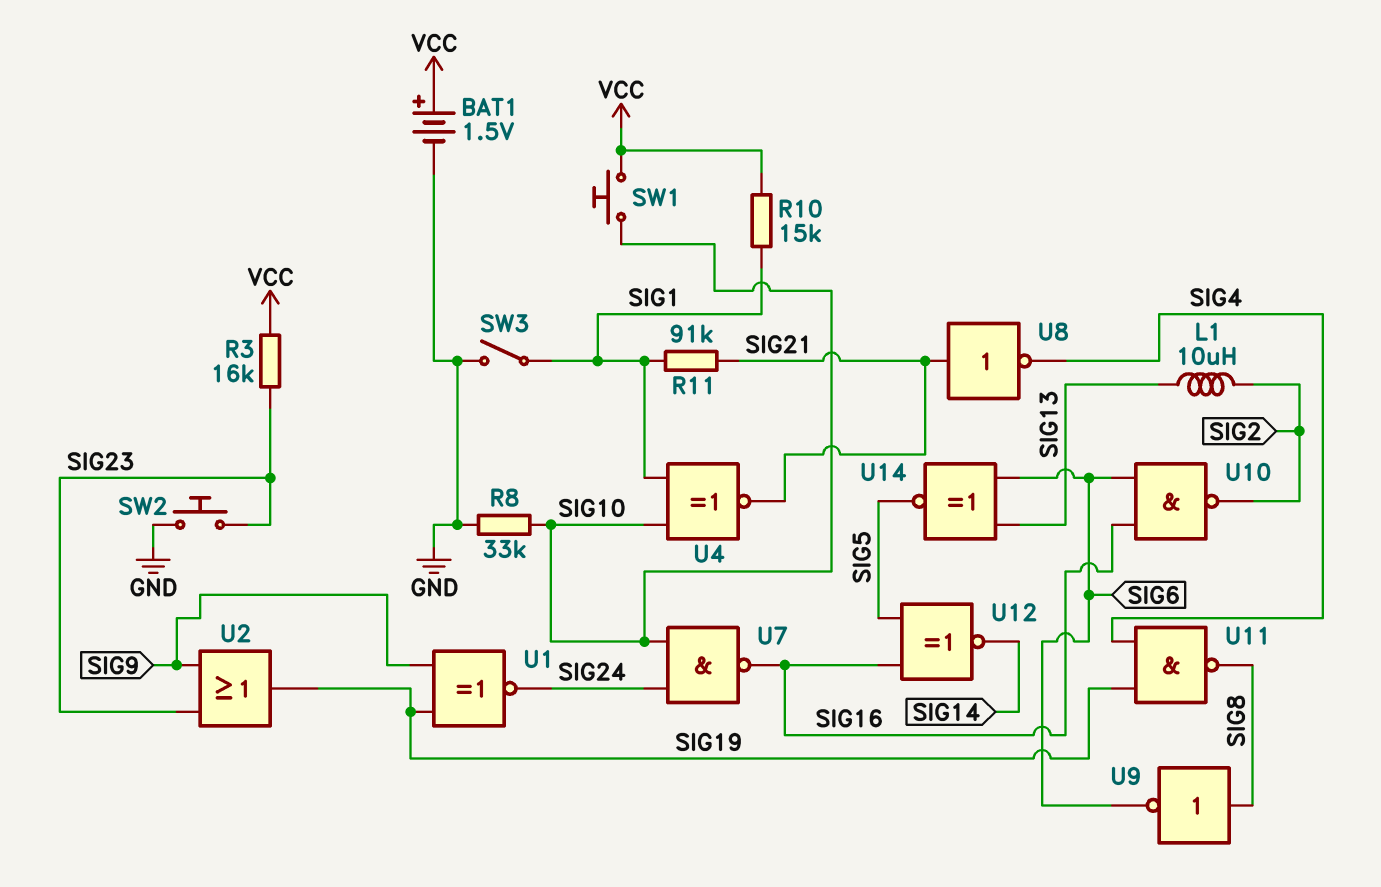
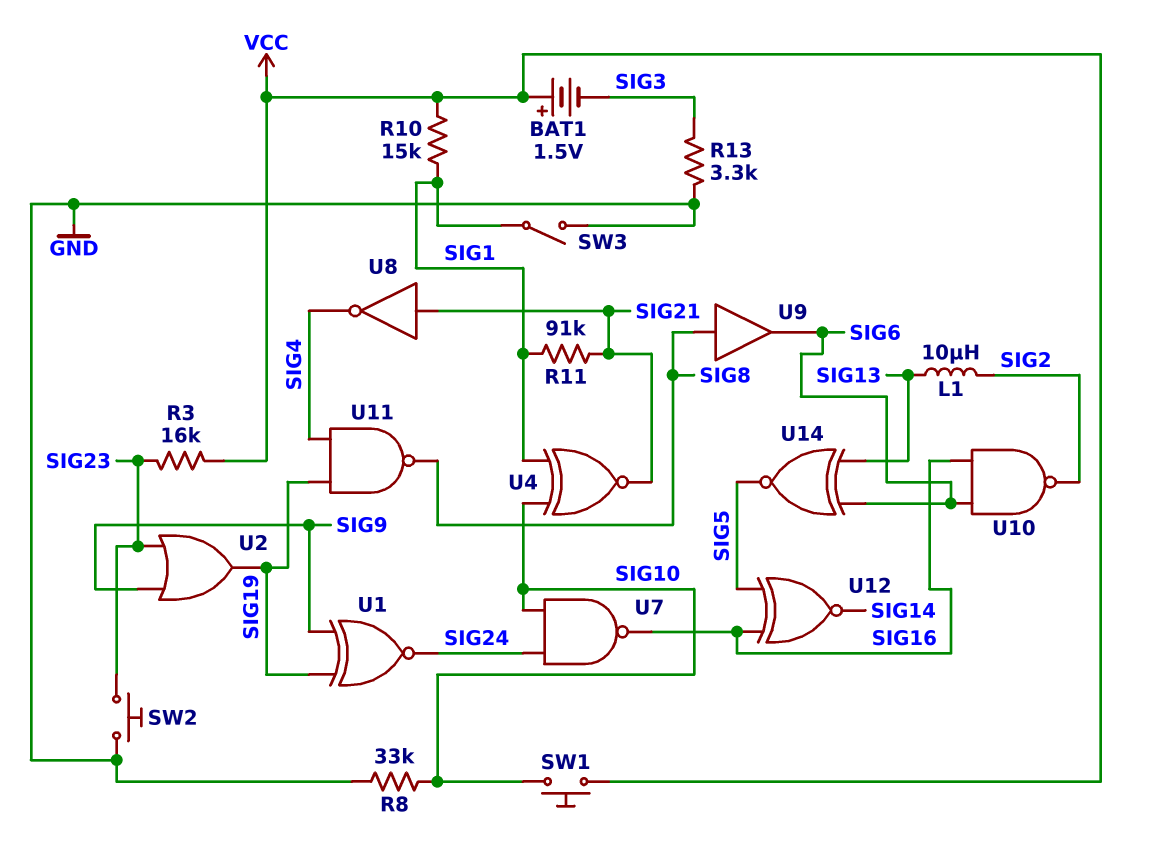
BAT1: 1.5V (plus VCC, minus GND) -> 1.5V (plus VCC, minus SIG3)
R13: none -> 3.3k (GND, SIG3)
U9: NOT (in SIG8, out SIG6) -> buffer (in SIG8, out SIG6)

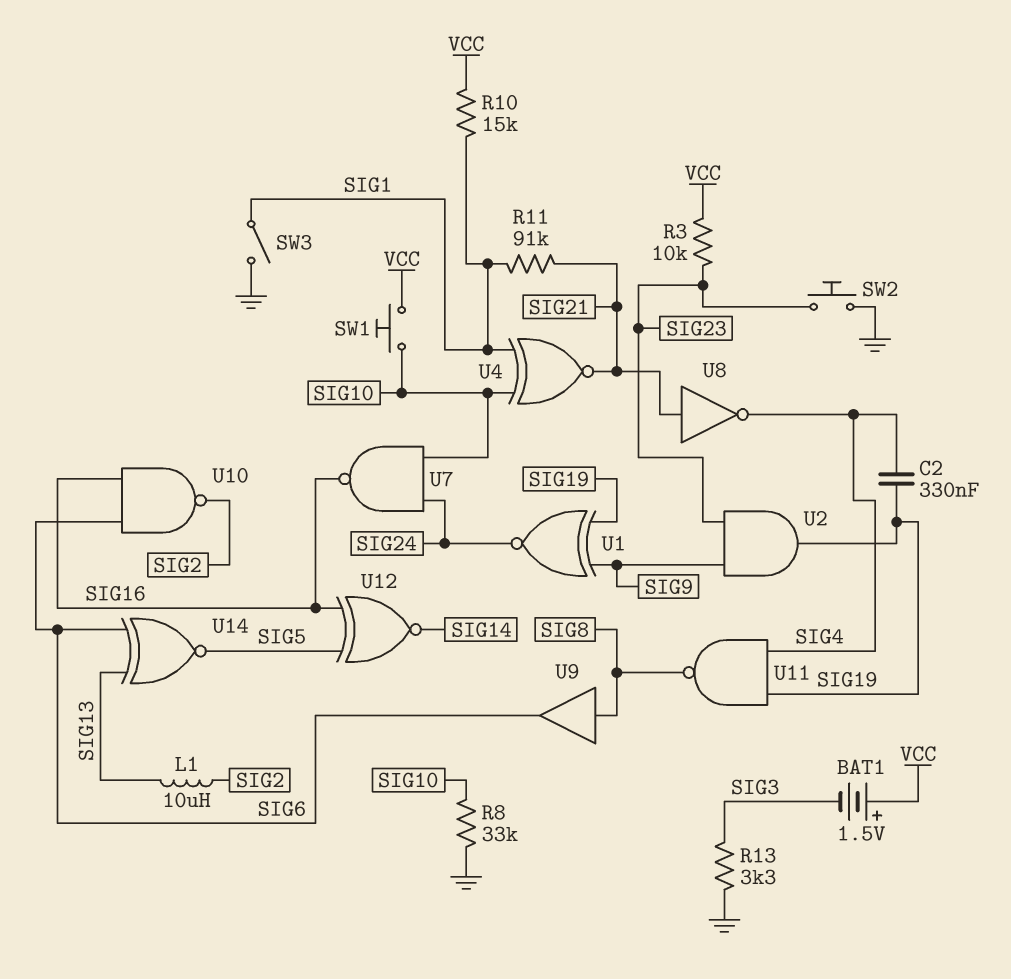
C2: none -> 330nF (SIG4, SIG19)
R3: 16k (SIG23, VCC) -> 10k (SIG23, VCC)
U2: OR (in SIG9, in SIG23, out SIG19) -> AND (in SIG9, in SIG23, out SIG19)

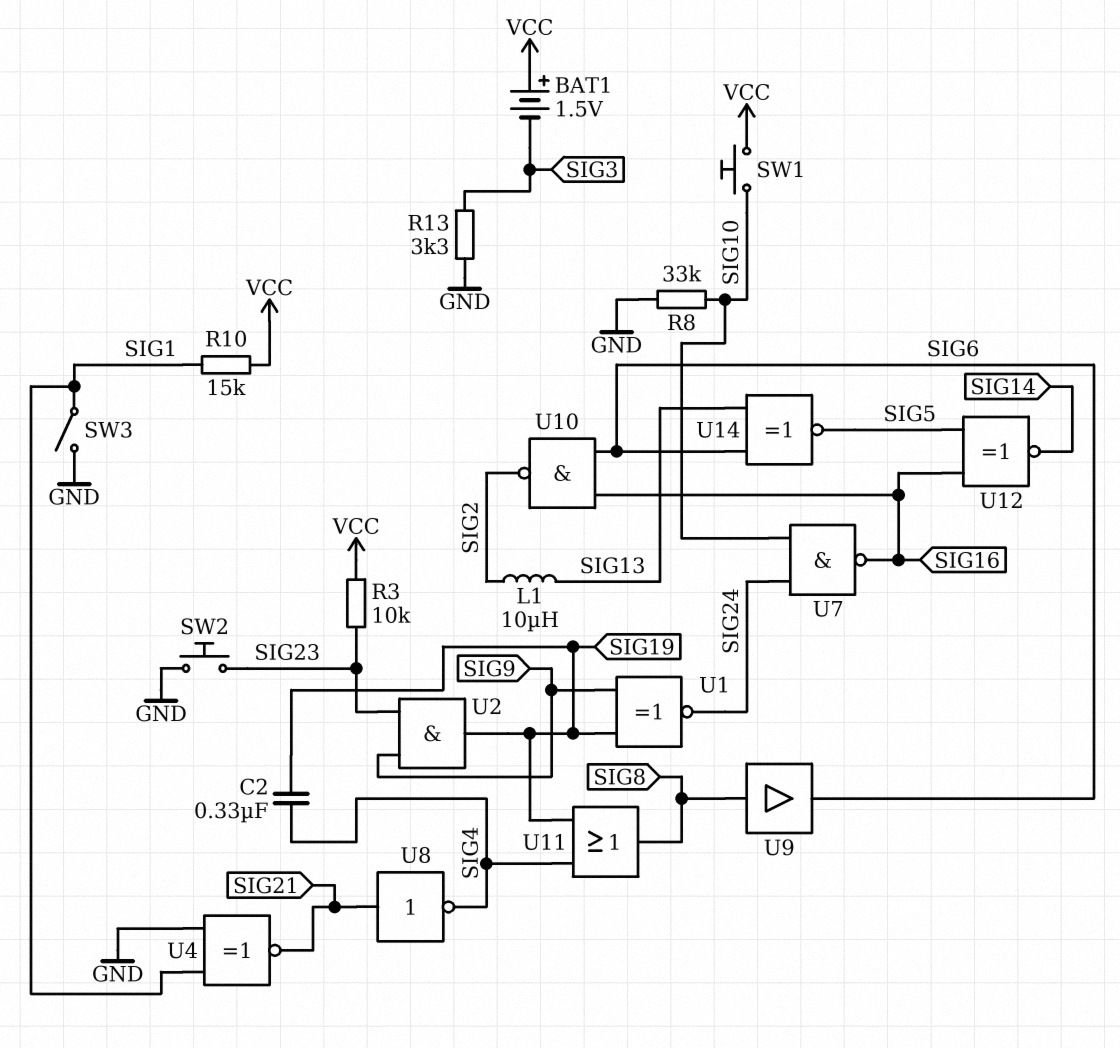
R11: 91k (SIG1, SIG21) -> none
U4: XNOR (in SIG1, in SIG10, out SIG21) -> XNOR (in GND, in SIG1, out SIG21)
U11: NAND (in SIG4, in SIG19, out SIG8) -> OR (in SIG4, in SIG19, out SIG8)

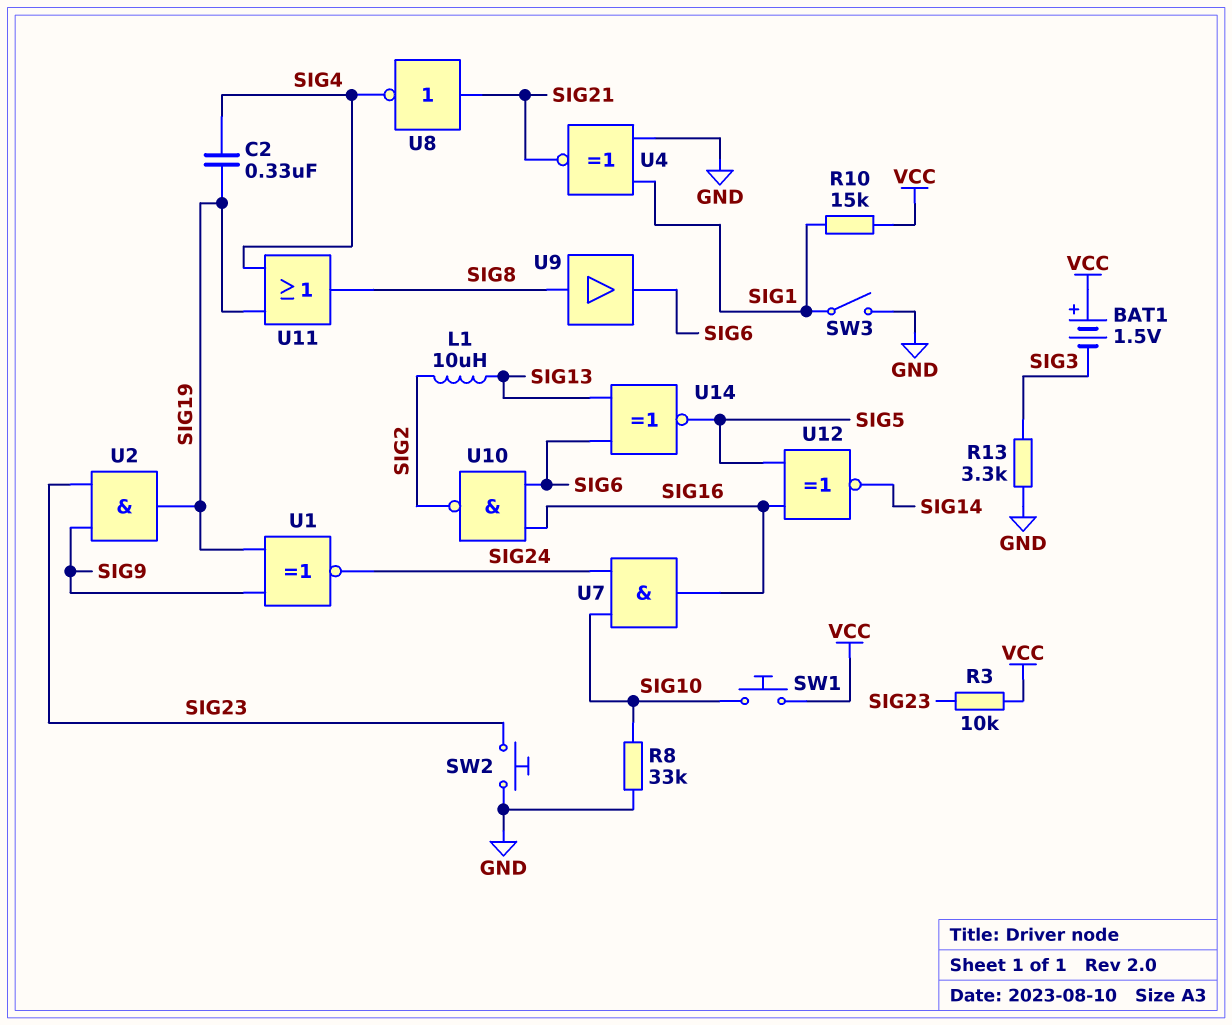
U7: NAND (in SIG10, in SIG24, out SIG16) -> AND (in SIG10, in SIG24, out SIG16)

